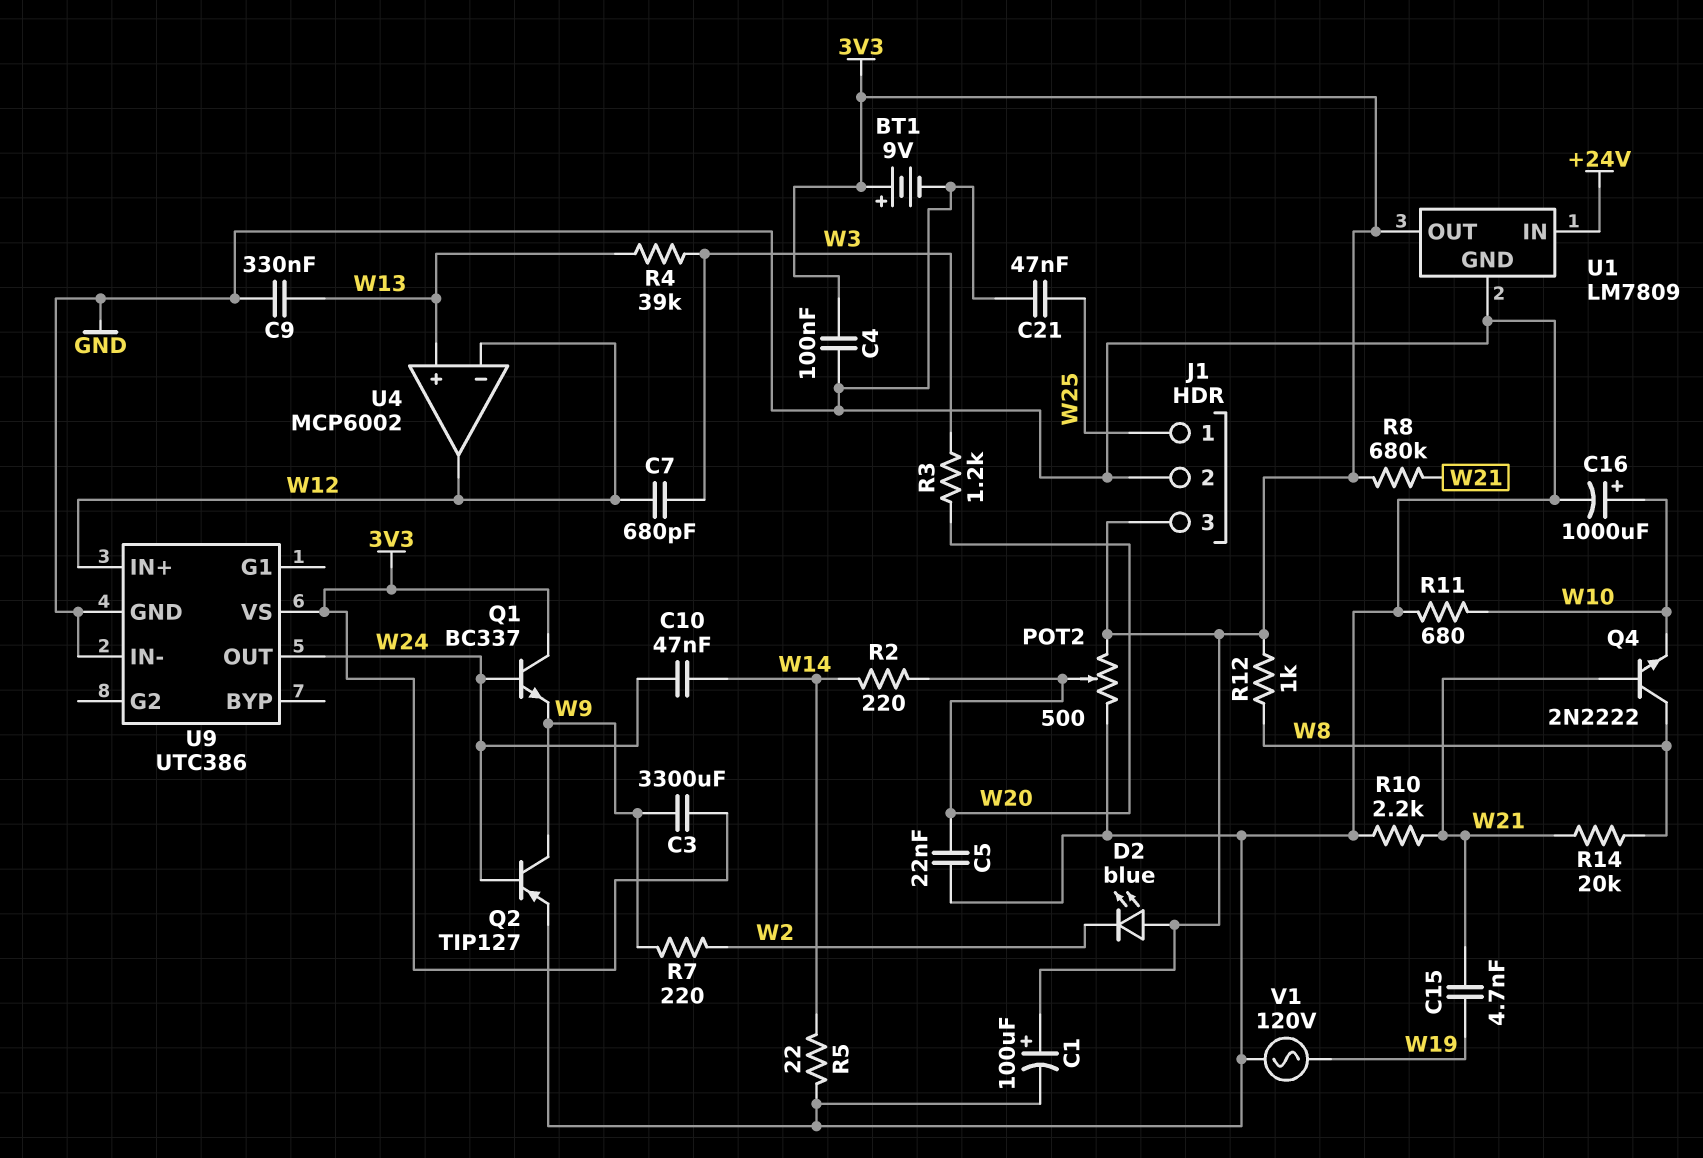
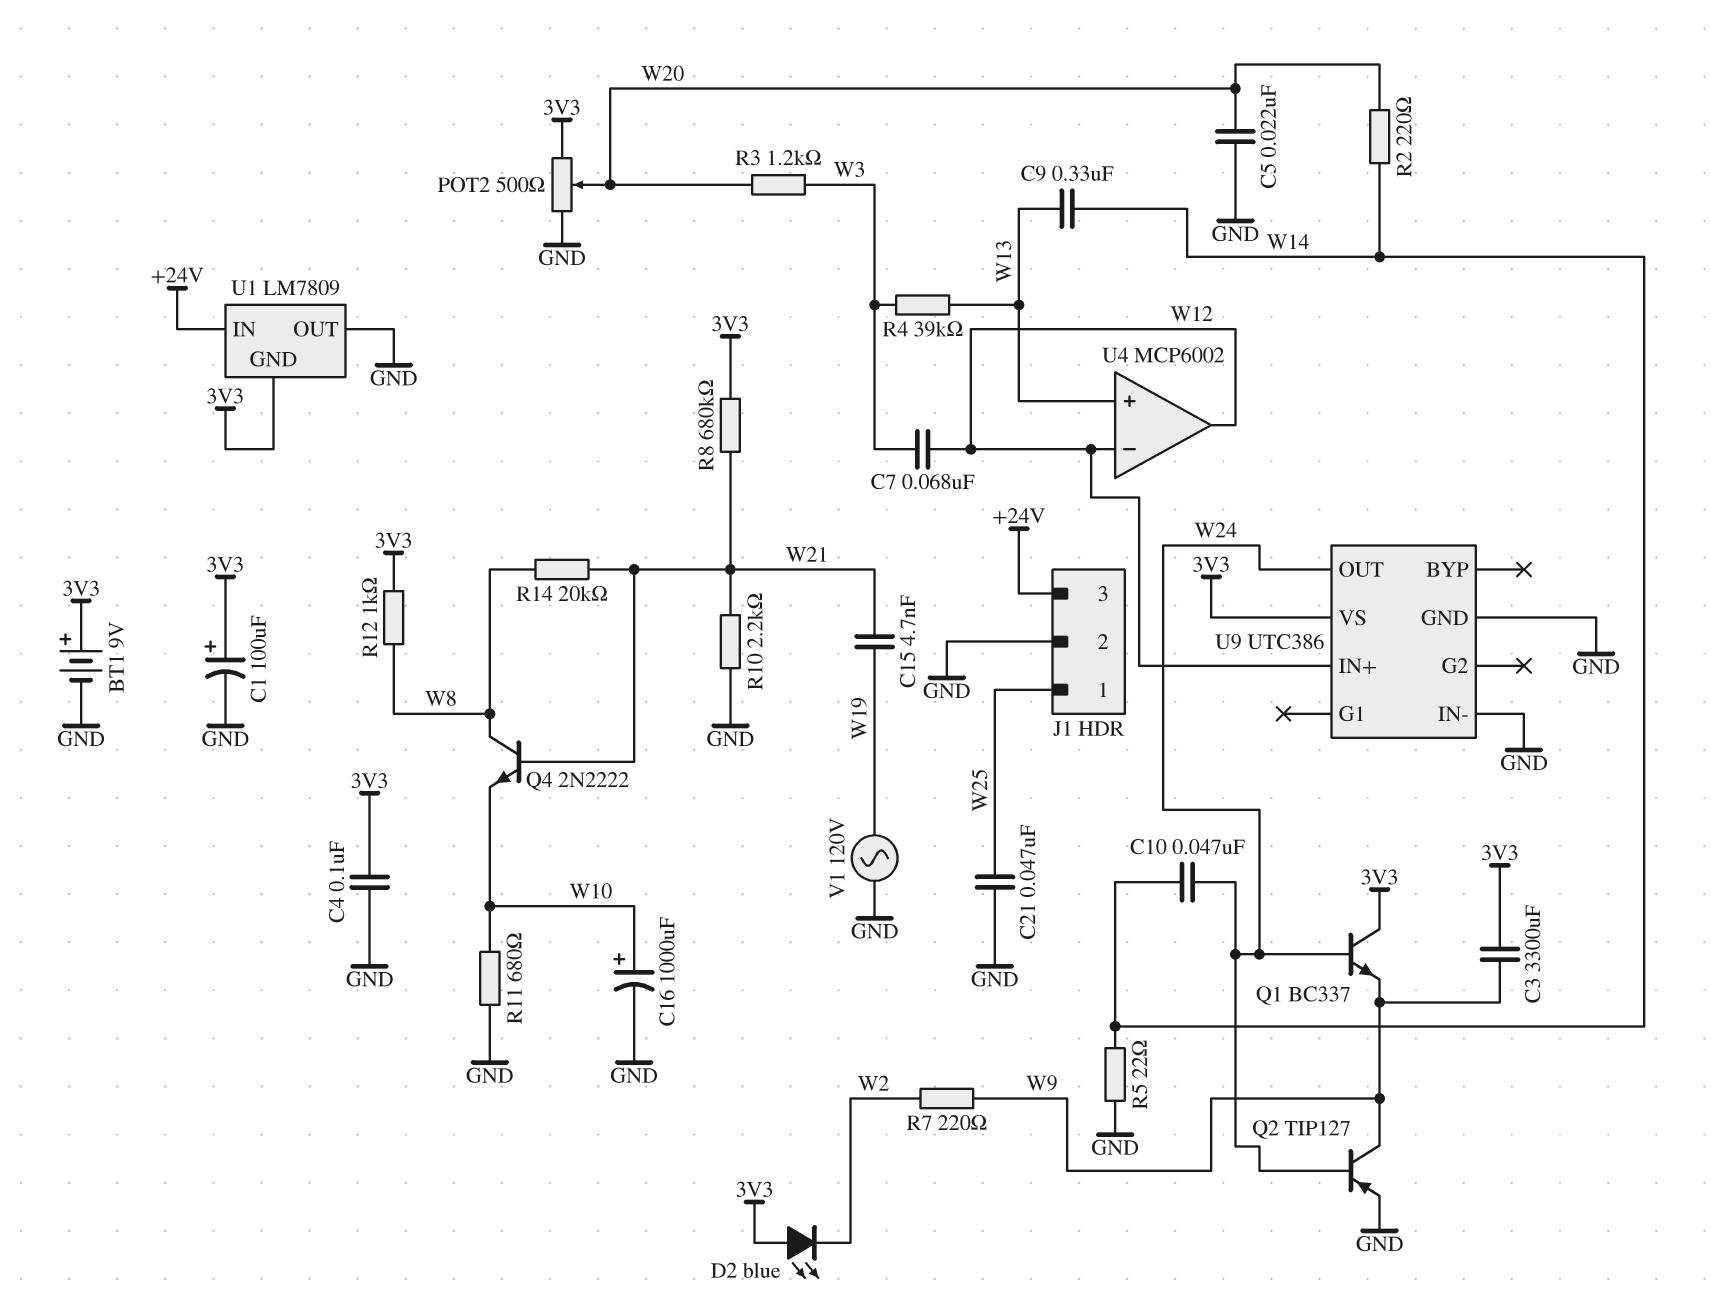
C7: 680pF (W3, W12) -> 68nF (W3, W12)
C9: 330nF (GND, W13) -> 330nF (W13, W14)
J1 pin 3: 3V3 -> +24V
U1 pin GND: GND -> 3V3
U1 pin OUT: 3V3 -> GND

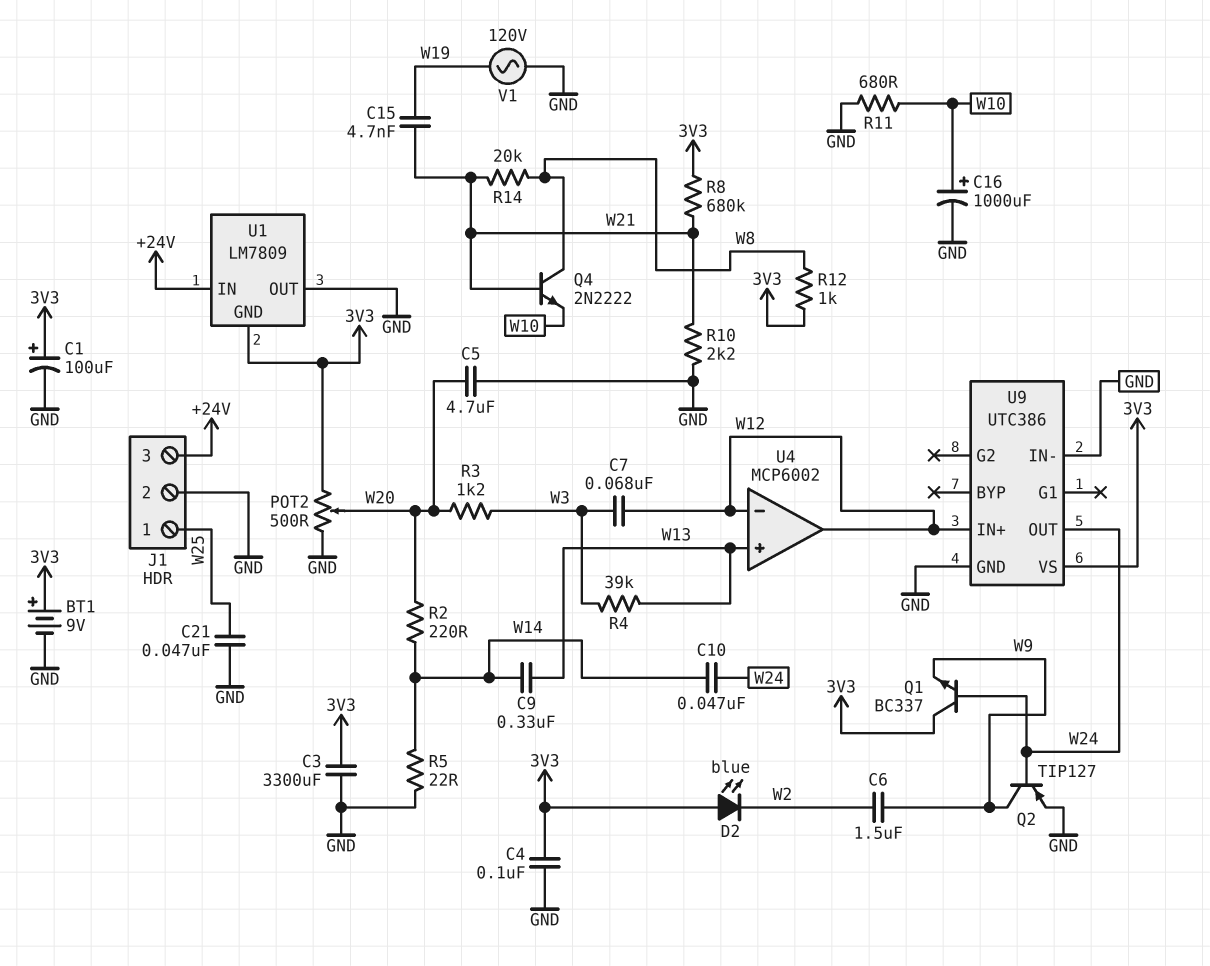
C3: 3300uF (3V3, W9) -> 3300uF (3V3, GND)
C5: 22nF (GND, W20) -> 4.7uF (GND, W20)
C6: none -> 1.5uF (W2, W9)
R7: 220 (W2, W9) -> none

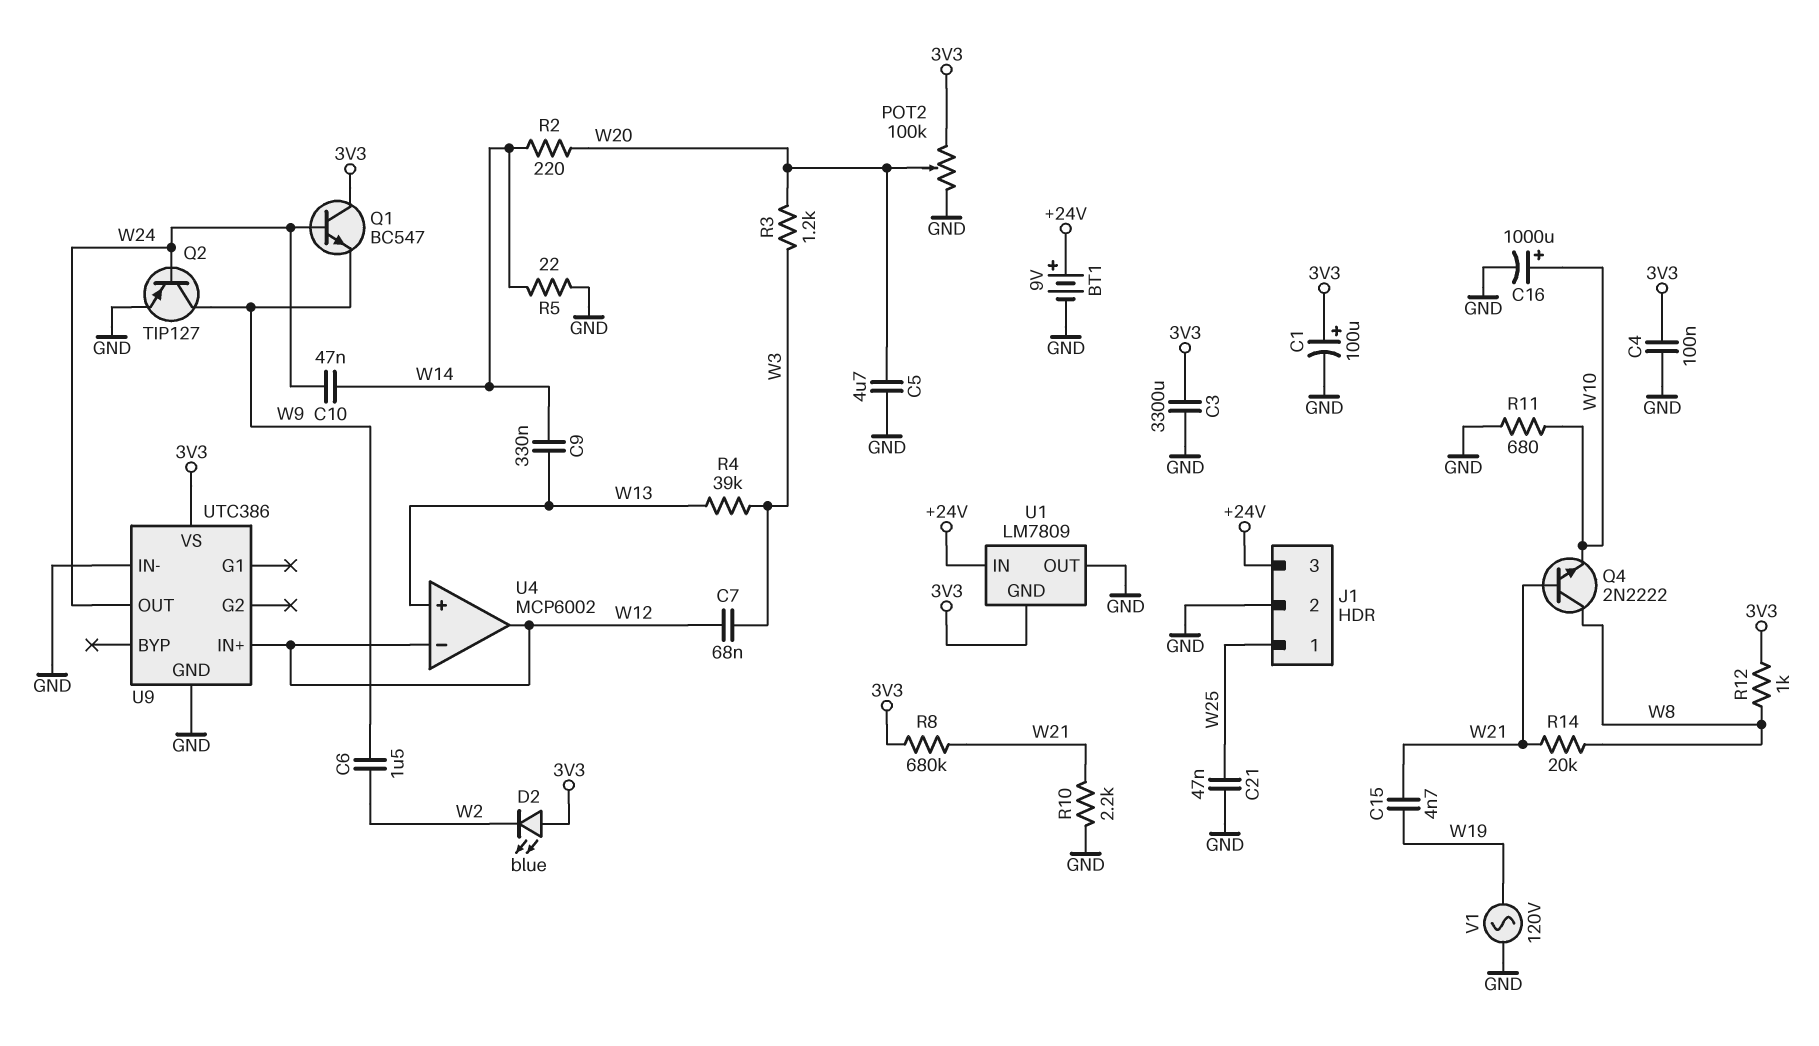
BT1: 9V (plus 3V3, minus GND) -> 9V (plus +24V, minus GND)
POT2: 500 (3V3, GND, wiper W20) -> 100k (3V3, GND, wiper W20)
Q1: NPN BC337 (B W24, C 3V3, E W9) -> NPN BC547 (B W24, C 3V3, E W9)

